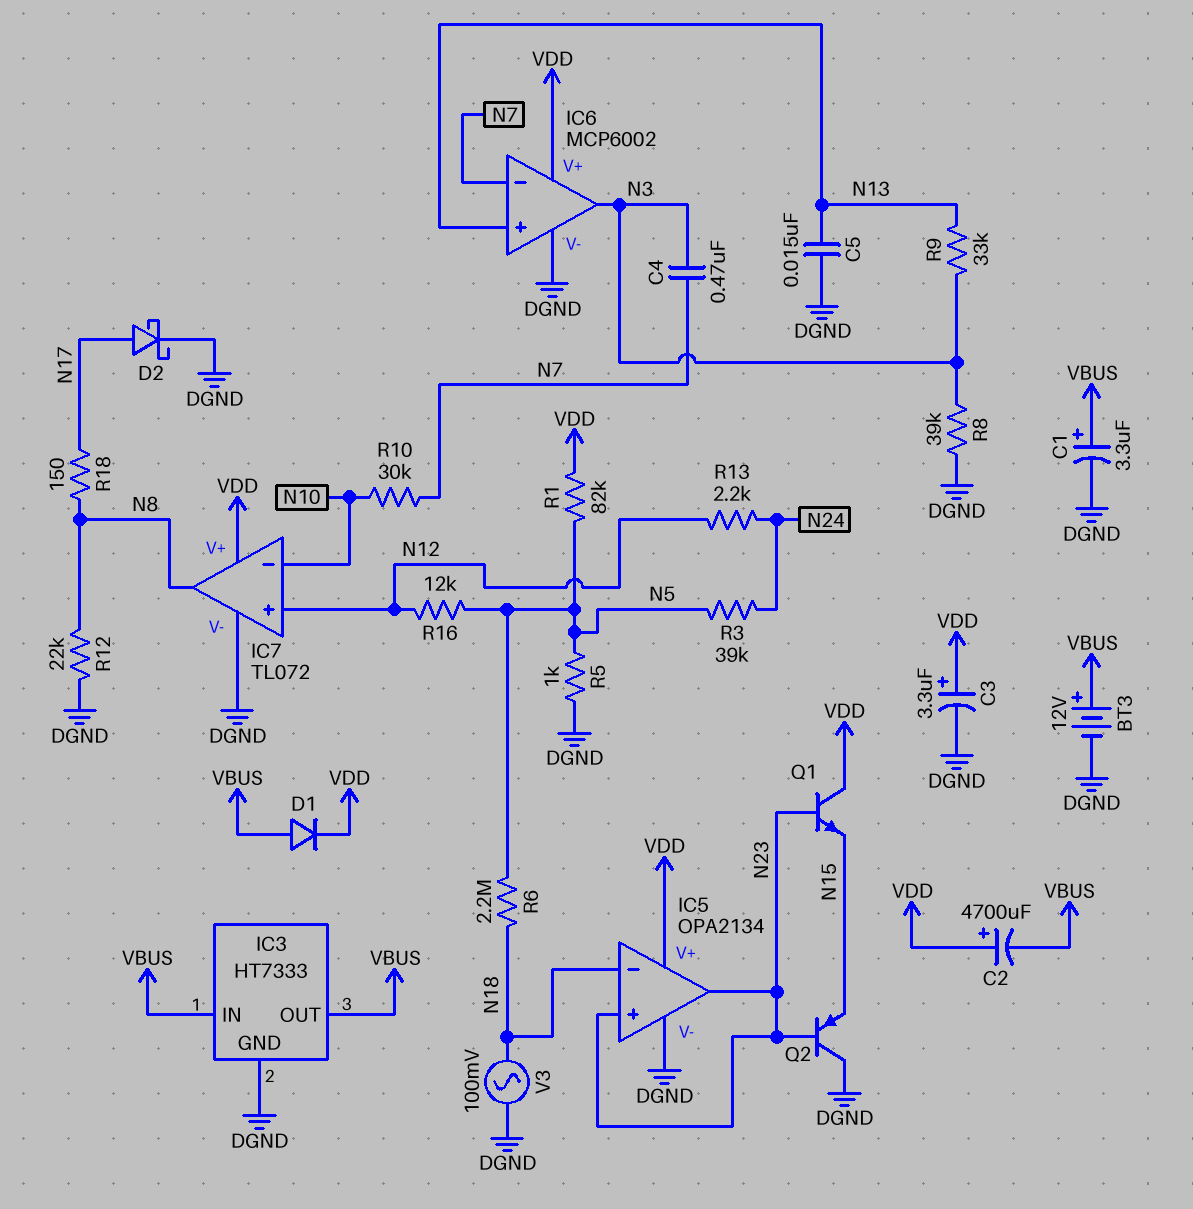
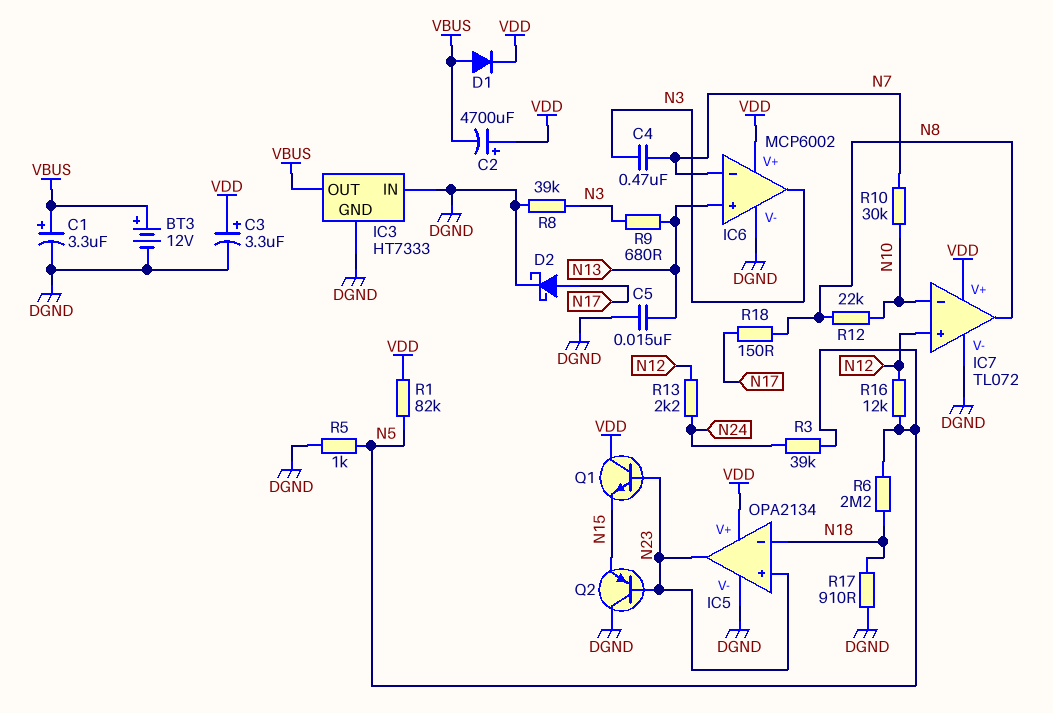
IC3 pin IN: VBUS -> DGND
R9: 33k (N3, N13) -> 680 (N3, N13)
R12: 22k (DGND, N8) -> 22k (N8, N10)
R17: none -> 910 (DGND, N18)
V3: AC 100mV (DGND, N18) -> none

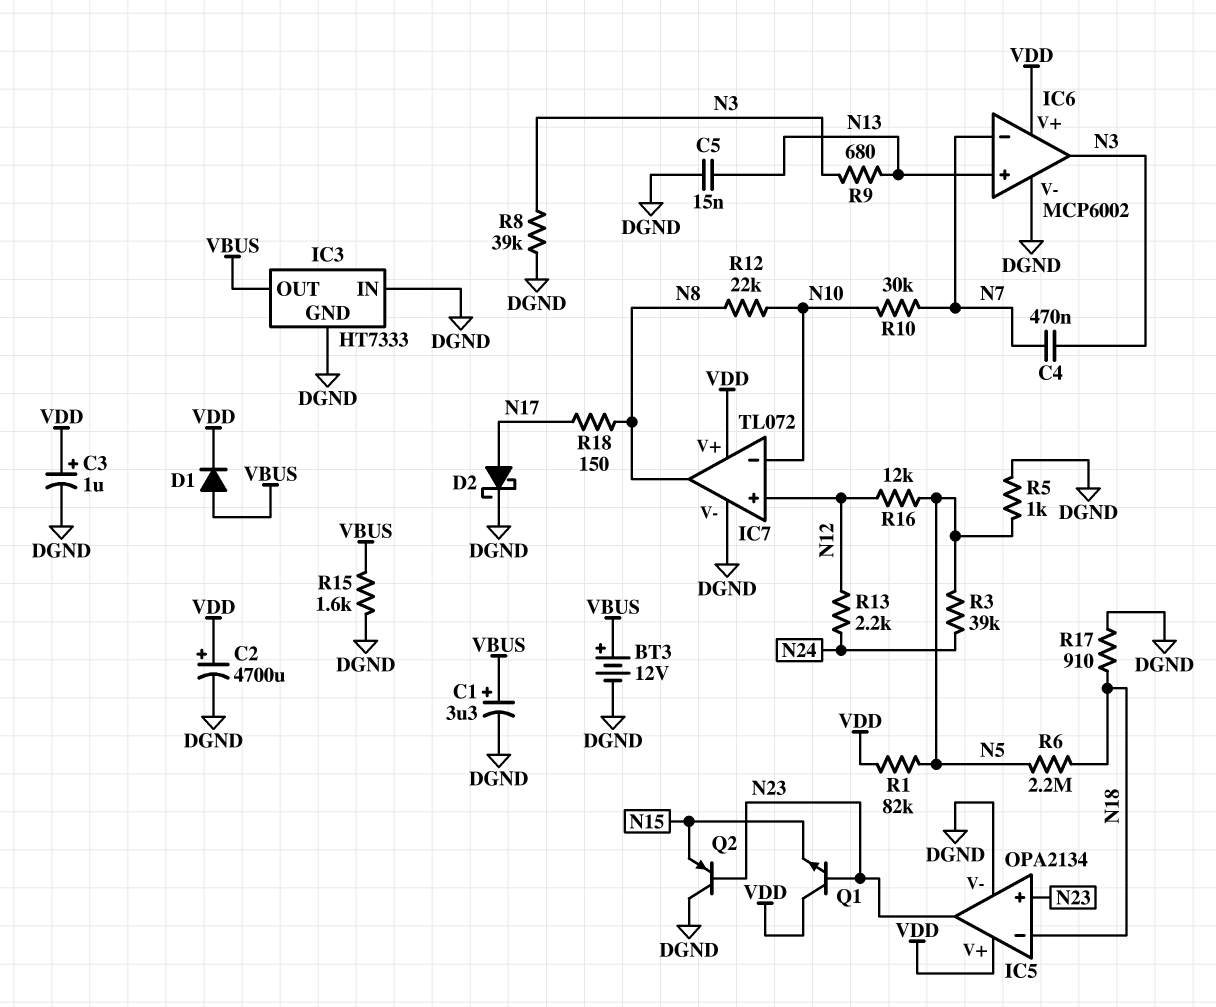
C2: 4700uF (plus VDD, minus VBUS) -> 4700uF (plus VDD, minus DGND)
C3: 3.3uF (plus VDD, minus DGND) -> 1uF (plus VDD, minus DGND)
R15: none -> 1.6k (DGND, VBUS)

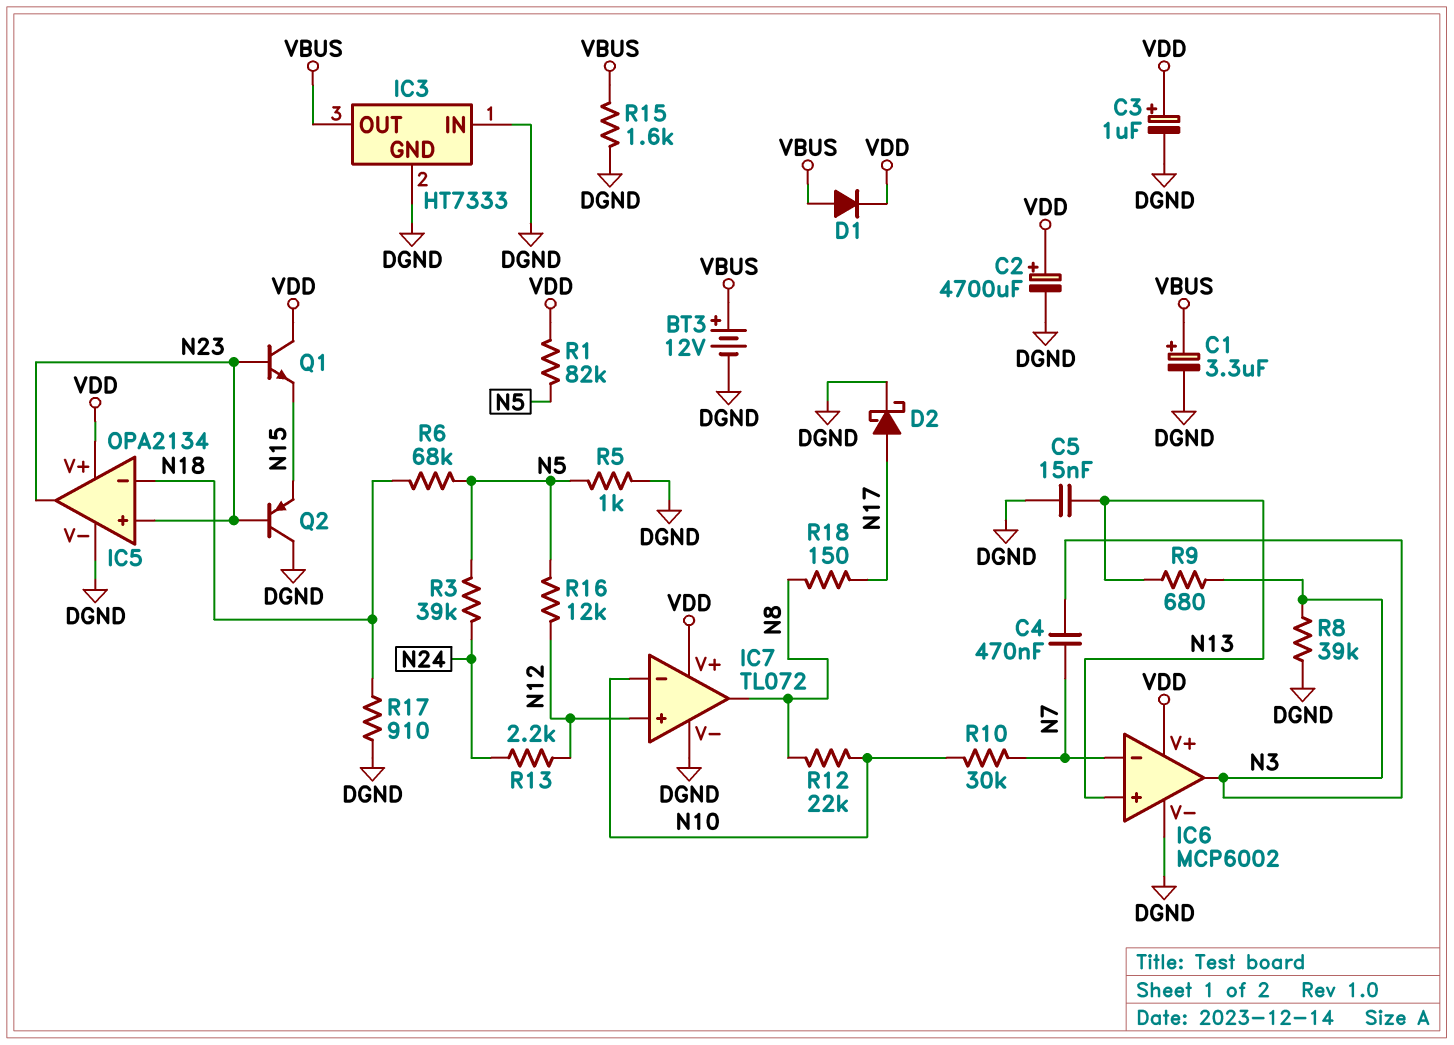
R6: 2.2M (N5, N18) -> 68k (N5, N18)

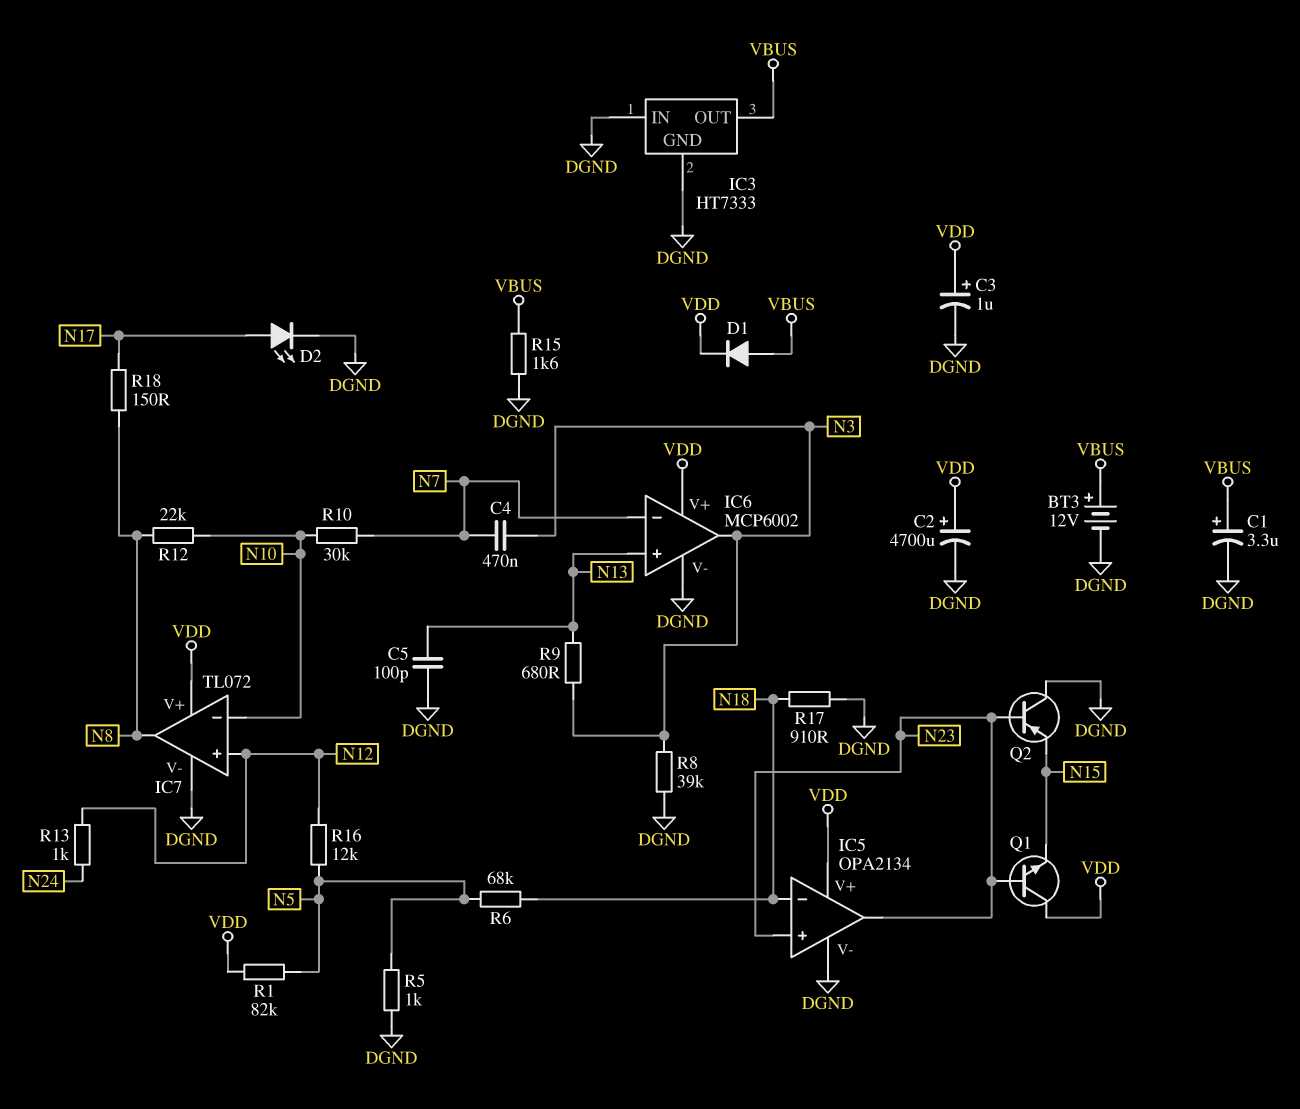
C5: 15nF (DGND, N13) -> 100pF (DGND, N13)
D2: schottky (A N17, K DGND) -> LED (A N17, K DGND)
R3: 39k (N5, N24) -> none
R13: 2.2k (N12, N24) -> 1k (N12, N24)

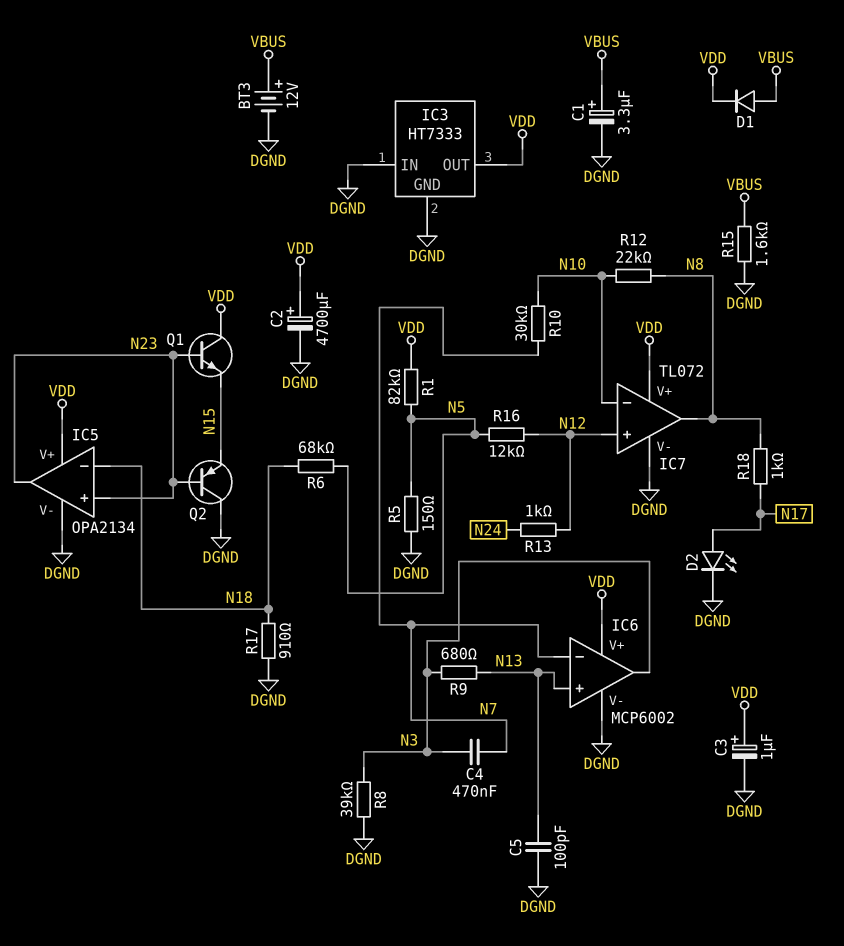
IC3 pin OUT: VBUS -> VDD
R5: 1k (DGND, N5) -> 150 (DGND, N5)
R18: 150 (N8, N17) -> 1k (N8, N17)

